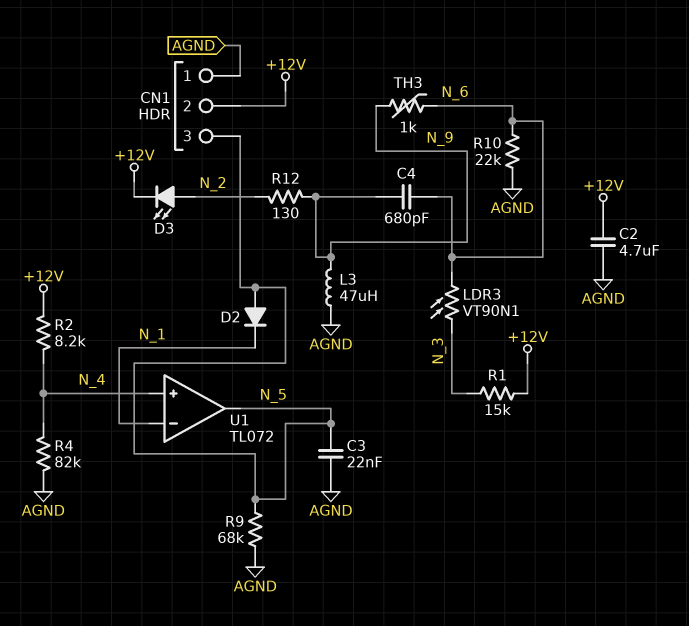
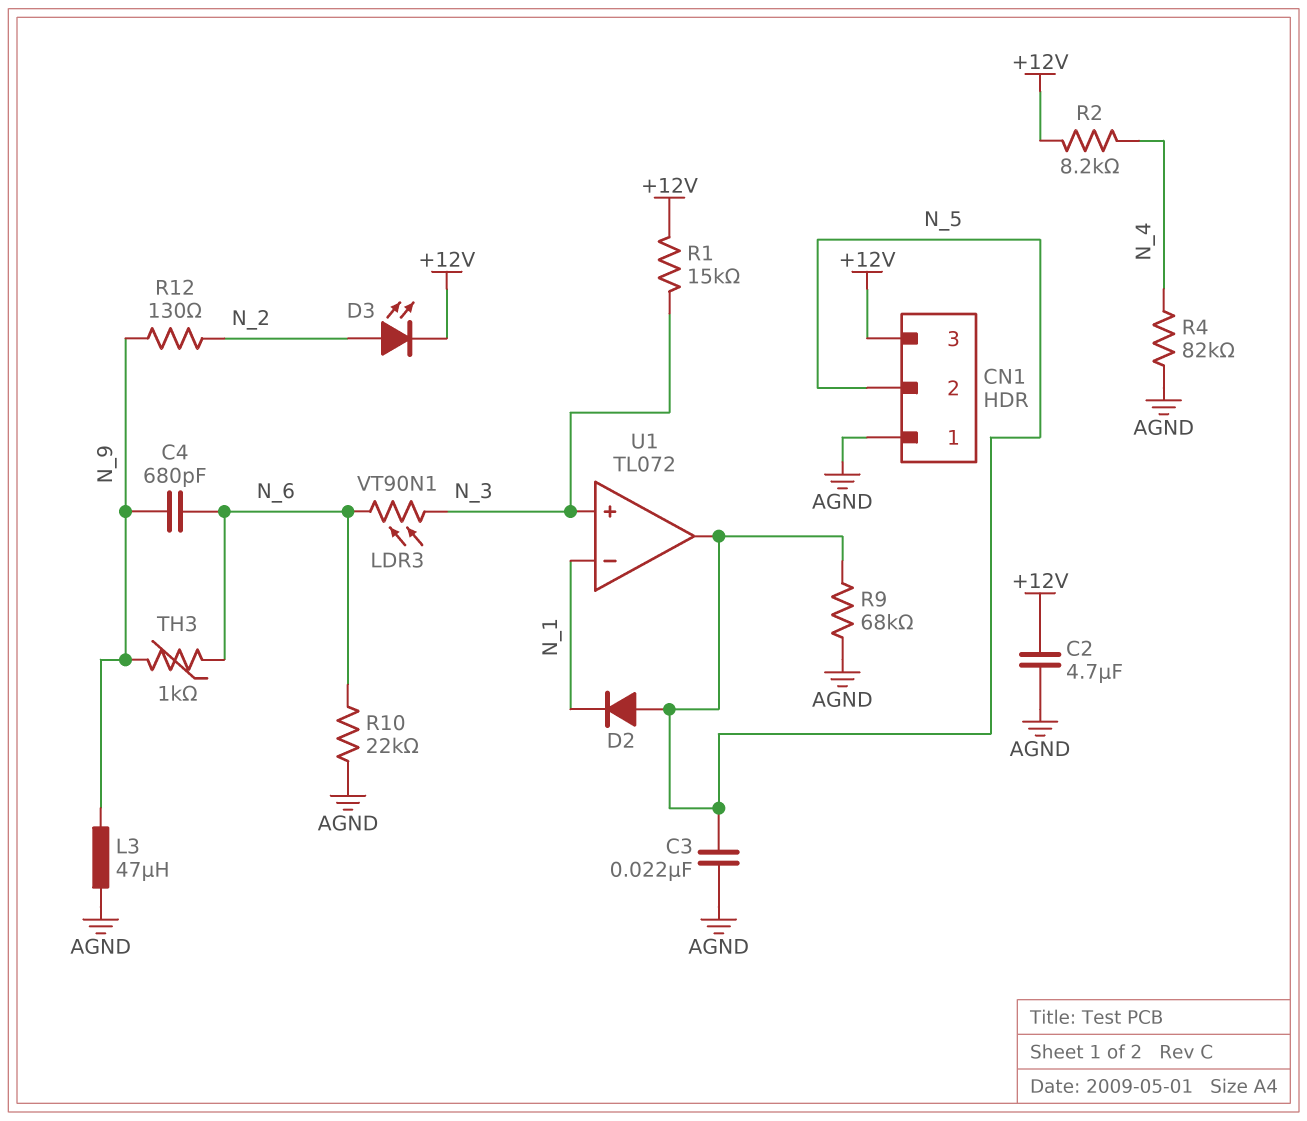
CN1 pin 2: +12V -> N_5
CN1 pin 3: N_5 -> +12V
U1 pin in+: N_4 -> N_3

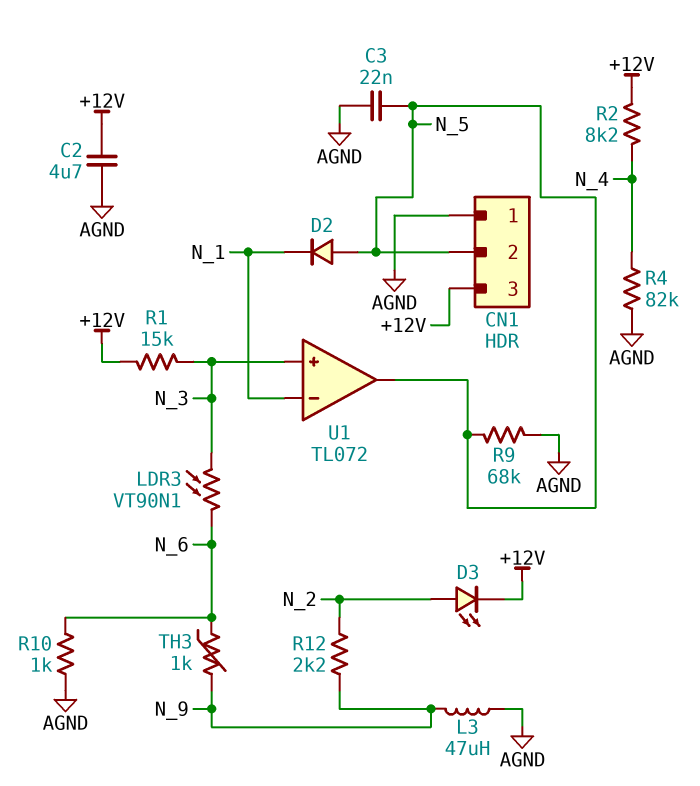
C4: 680pF (N_6, N_9) -> none
R10: 22k (AGND, N_6) -> 1k (AGND, N_6)
R12: 130 (N_2, N_9) -> 2.2k (N_2, N_9)

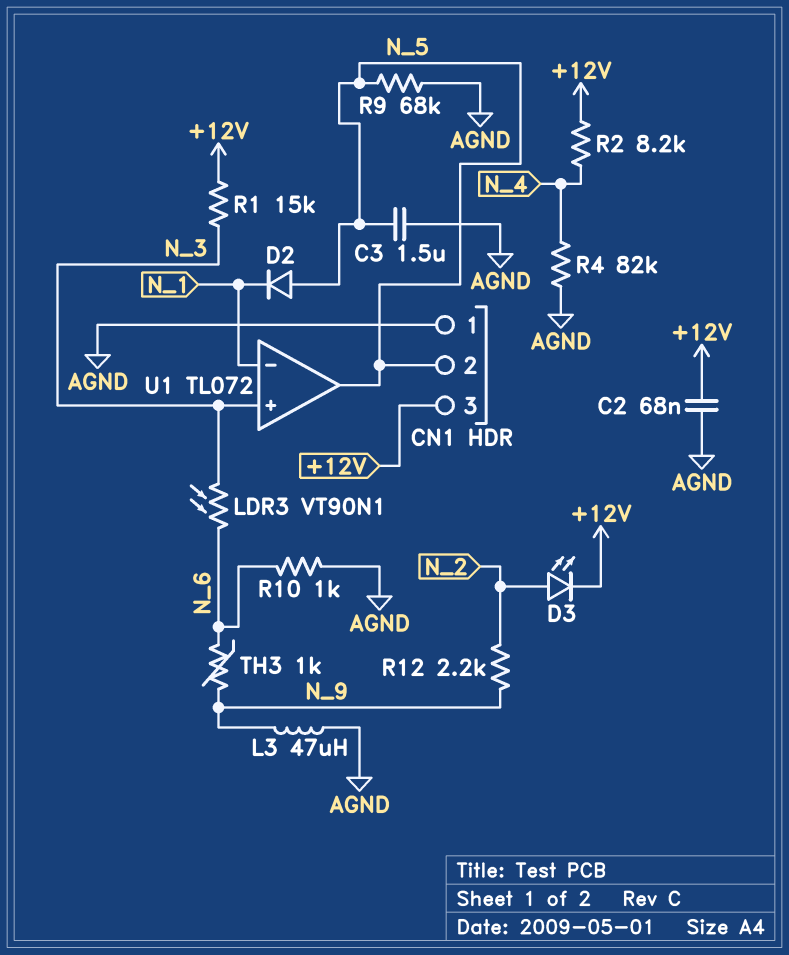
C2: 4.7uF (+12V, AGND) -> 68nF (+12V, AGND)
C3: 22nF (AGND, N_5) -> 1.5uF (AGND, N_5)

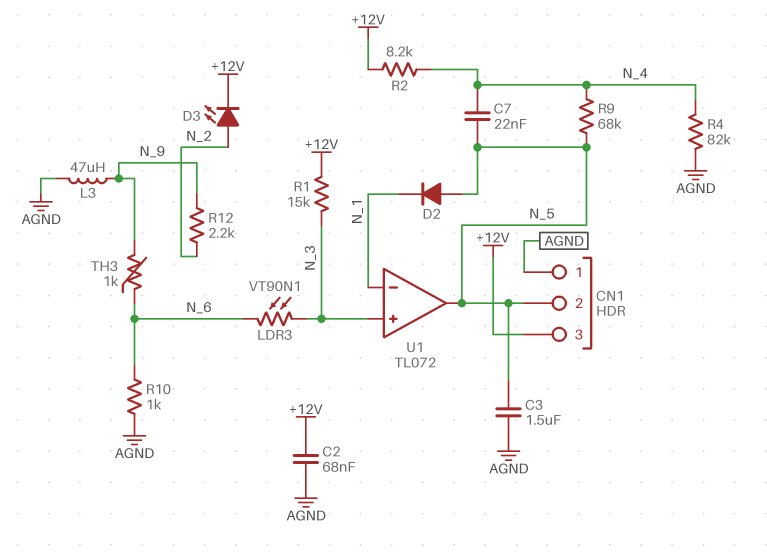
C7: none -> 22nF (N_4, N_5)
R9: 68k (AGND, N_5) -> 68k (N_4, N_5)

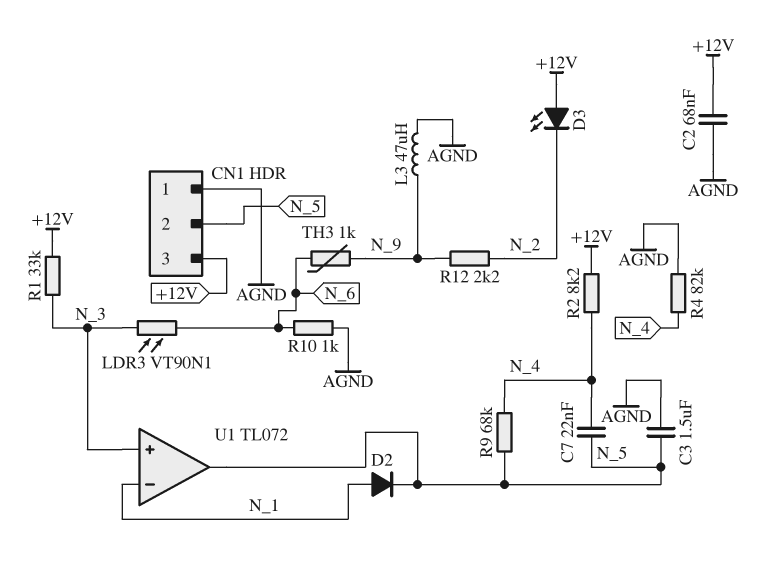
D2: diode (A N_5, K N_1) -> diode (A N_1, K N_5)
D3: LED (A N_2, K +12V) -> LED (A +12V, K N_2)
R1: 15k (+12V, N_3) -> 33k (+12V, N_3)

